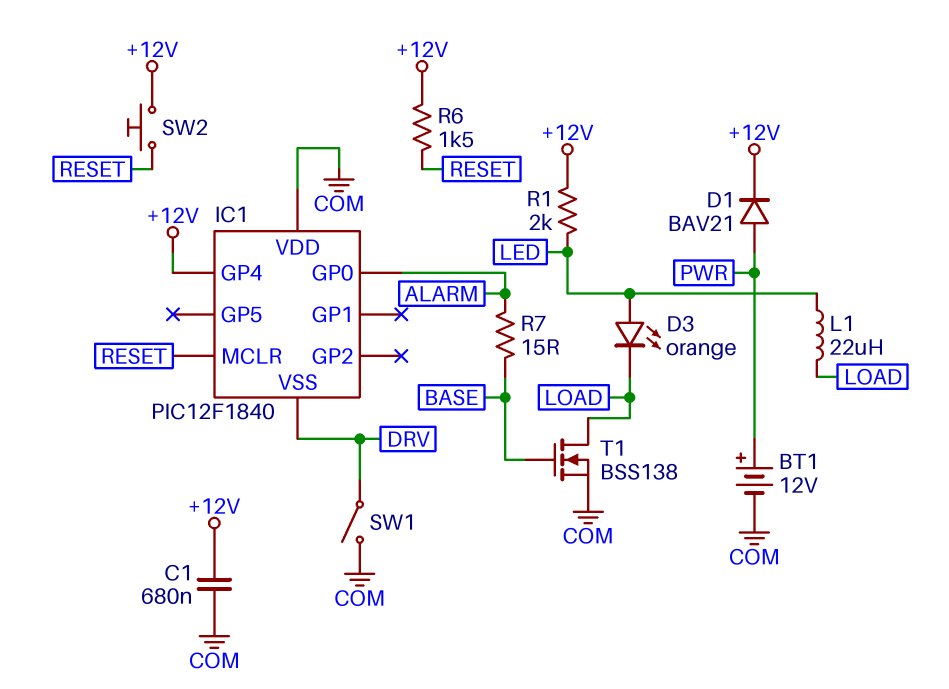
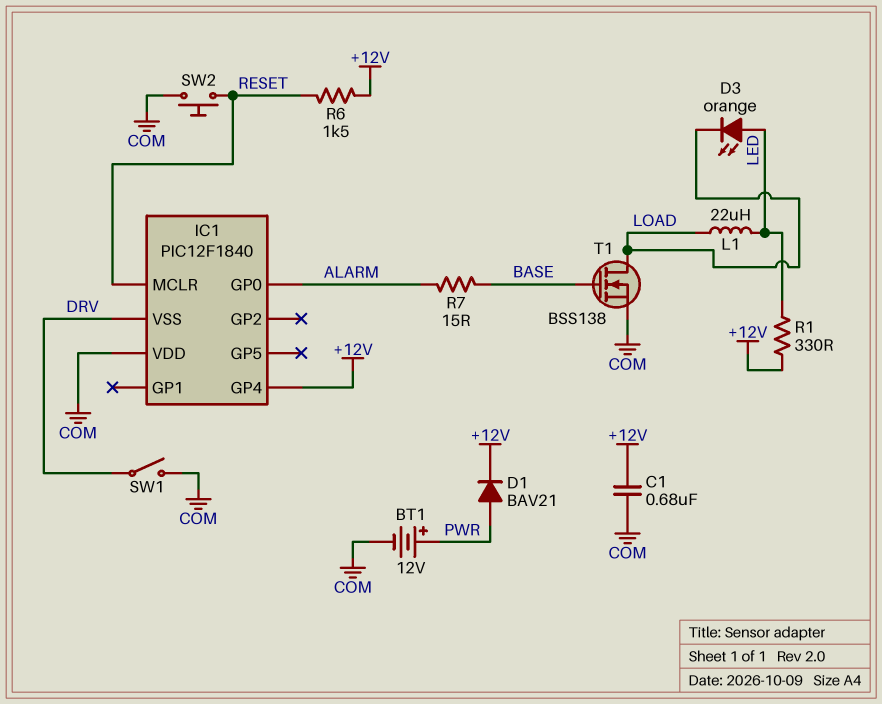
R1: 2k (+12V, LED) -> 330 (+12V, LED)
SW2: button (+12V, RESET) -> button (COM, RESET)

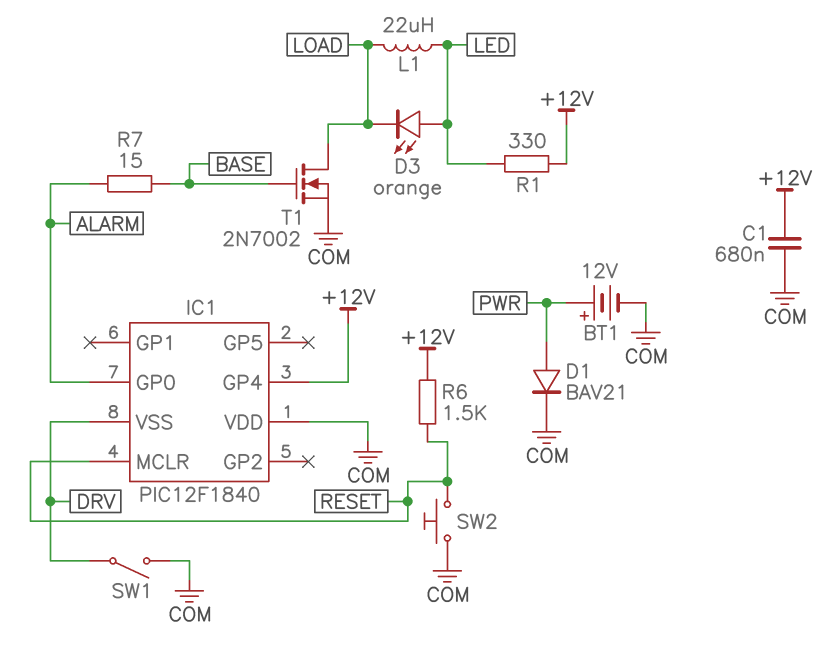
D1: diode BAV21 (A PWR, K +12V) -> diode BAV21 (A PWR, K COM)
T1: NMOS BSS138 (G BASE, D LOAD, S COM) -> NMOS 2N7002 (G BASE, D LOAD, S COM)

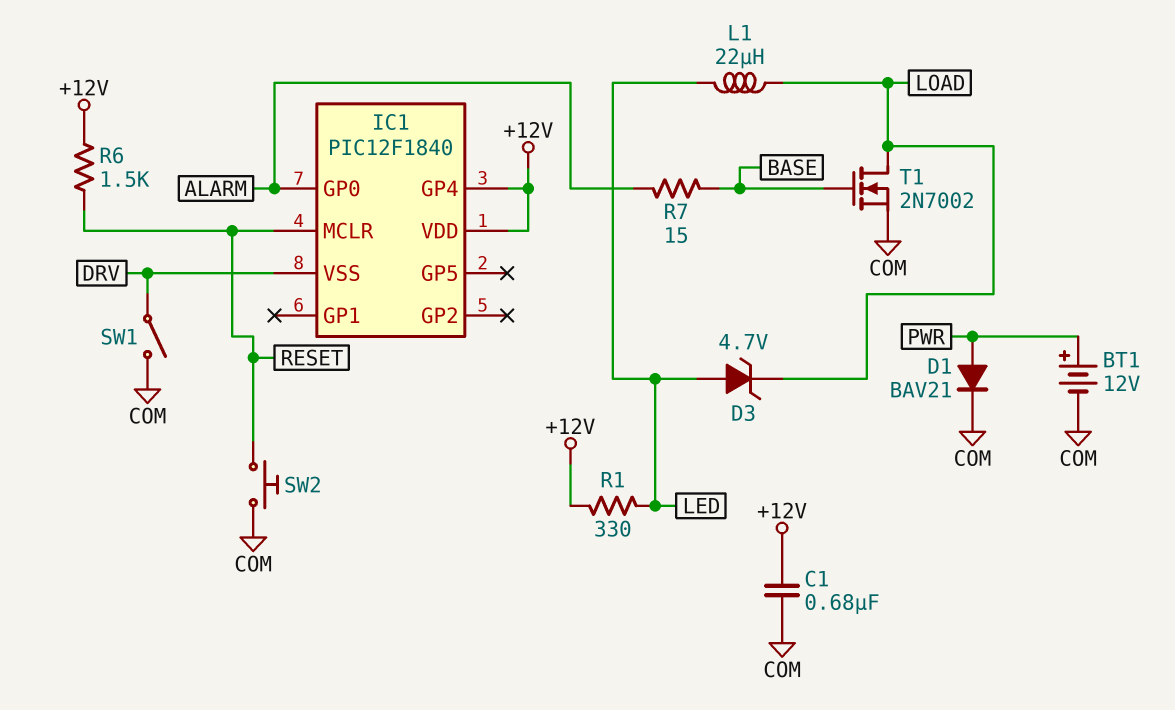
D3: LED orange (A LED, K LOAD) -> zener 4.7V (A LED, K LOAD)
IC1 pin VDD: COM -> +12V

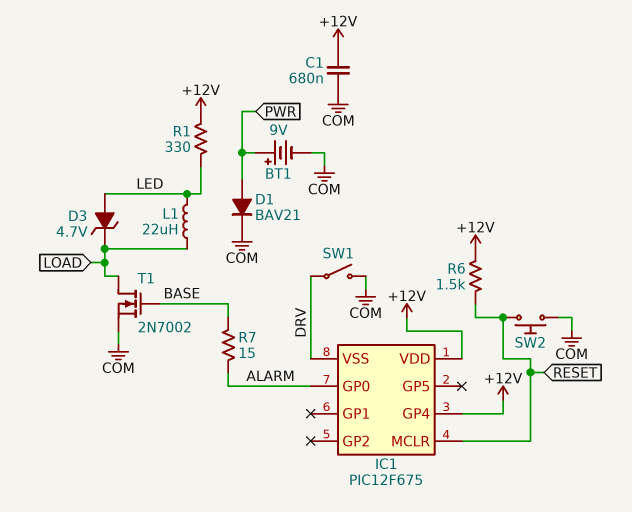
BT1: 12V (plus PWR, minus COM) -> 9V (plus PWR, minus COM)
IC1: PIC12F1840 -> PIC12F675

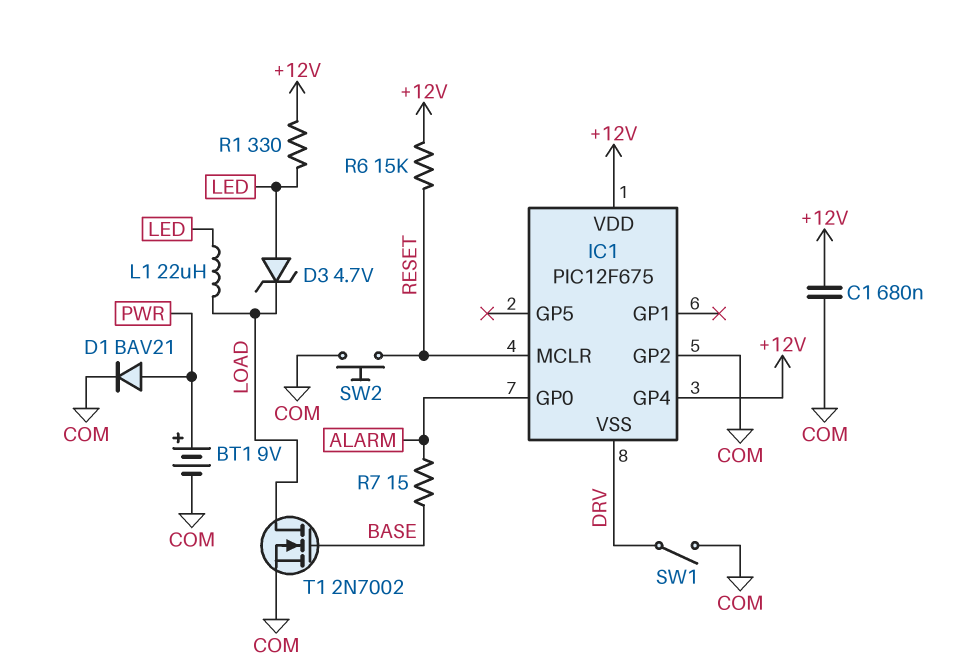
IC1 pin GP2: none -> COM
R6: 1.5k (+12V, RESET) -> 15k (+12V, RESET)

